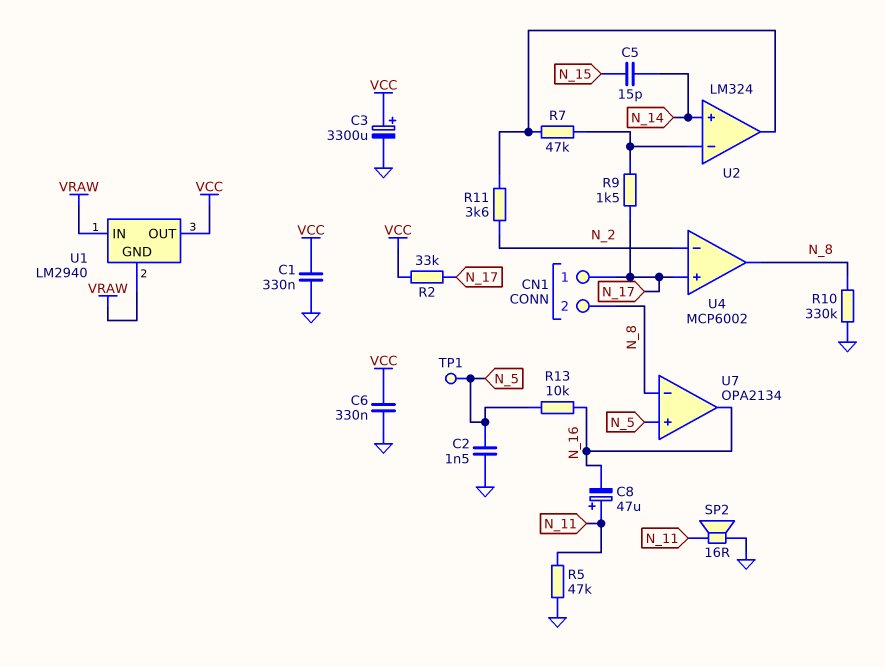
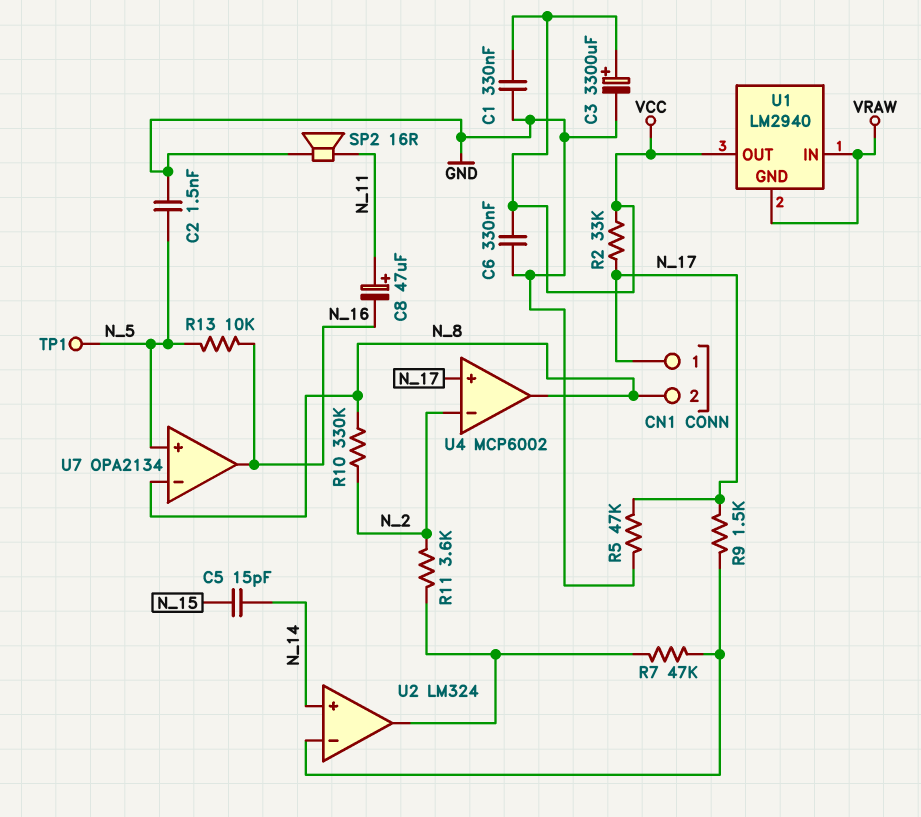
R5: 47k (GND, N_11) -> 47k (GND, N_17)
R10: 330k (GND, N_8) -> 330k (N_2, N_8)

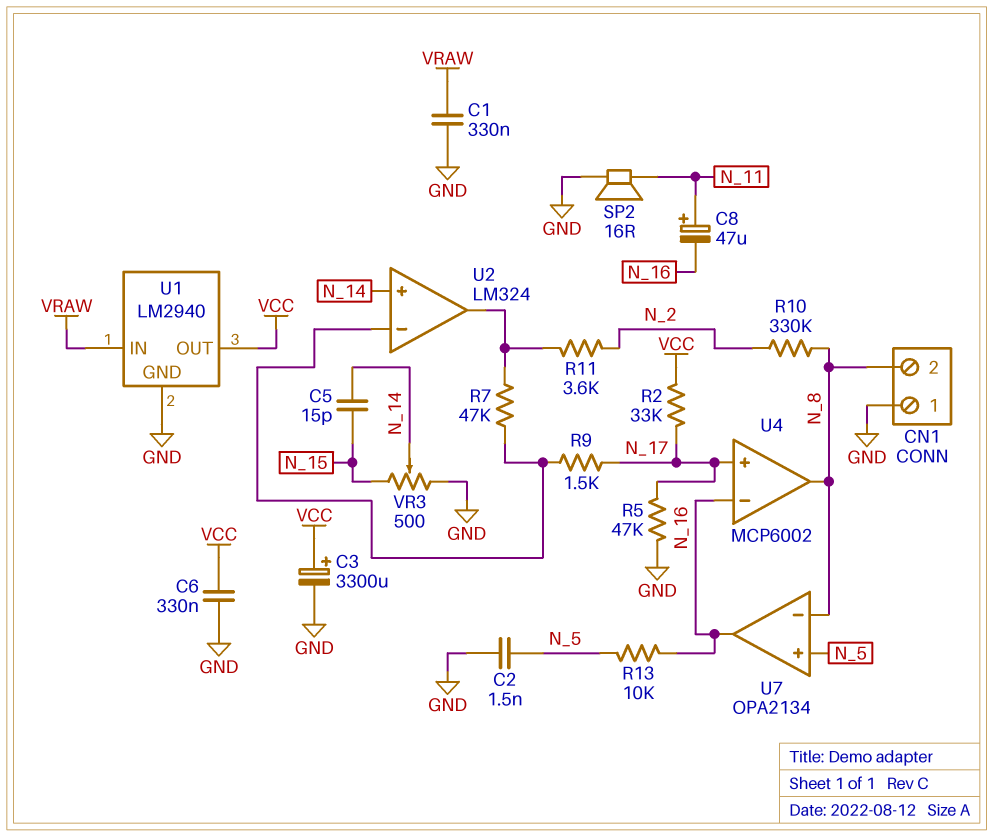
C1: 330nF (GND, VCC) -> 330nF (GND, VRAW)
CN1 pin 1: N_17 -> GND
TP1: test point (N_5) -> none
U1 pin GND: VRAW -> GND
U4 pin in-: N_2 -> N_16
VR3: none -> 500 (GND, N_15, wiper N_14)

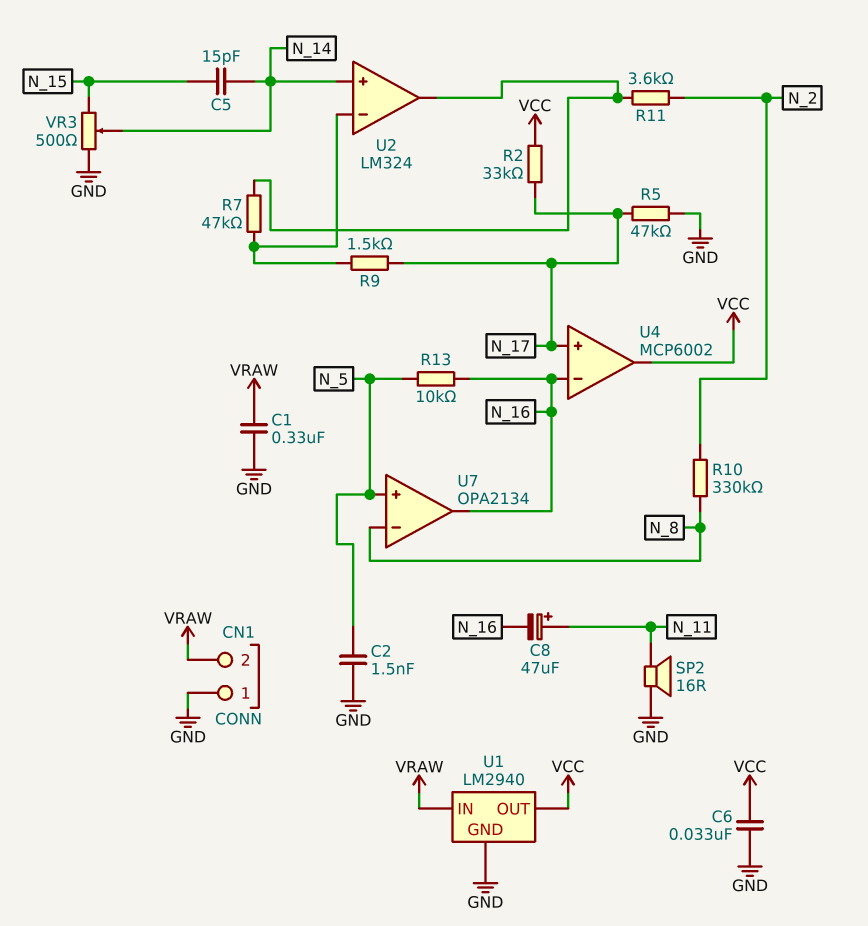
C3: 3300uF (plus VCC, minus GND) -> none
C6: 330nF (GND, VCC) -> 33nF (GND, VCC)
CN1 pin 2: N_8 -> VRAW
U4 pin out: N_8 -> VCC

